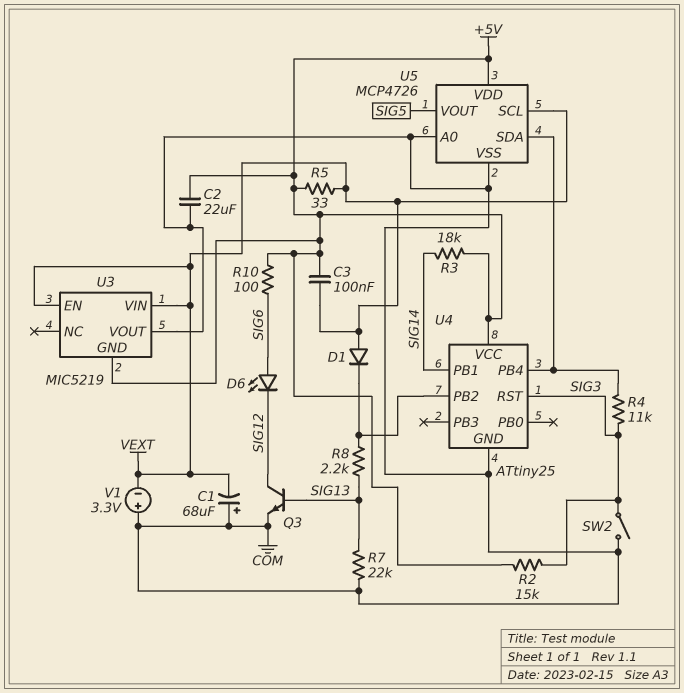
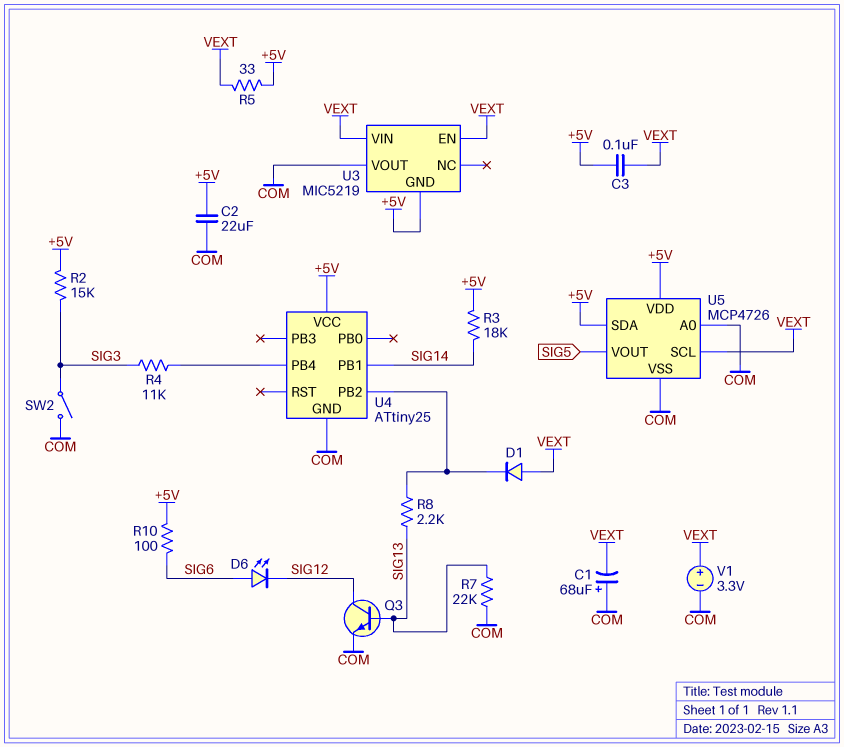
U4 pin RST: SIG3 -> none
U5 pin SDA: U4/PB4 -> +5V
V1: 3.3V (plus COM, minus VEXT) -> 3.3V (plus VEXT, minus COM)

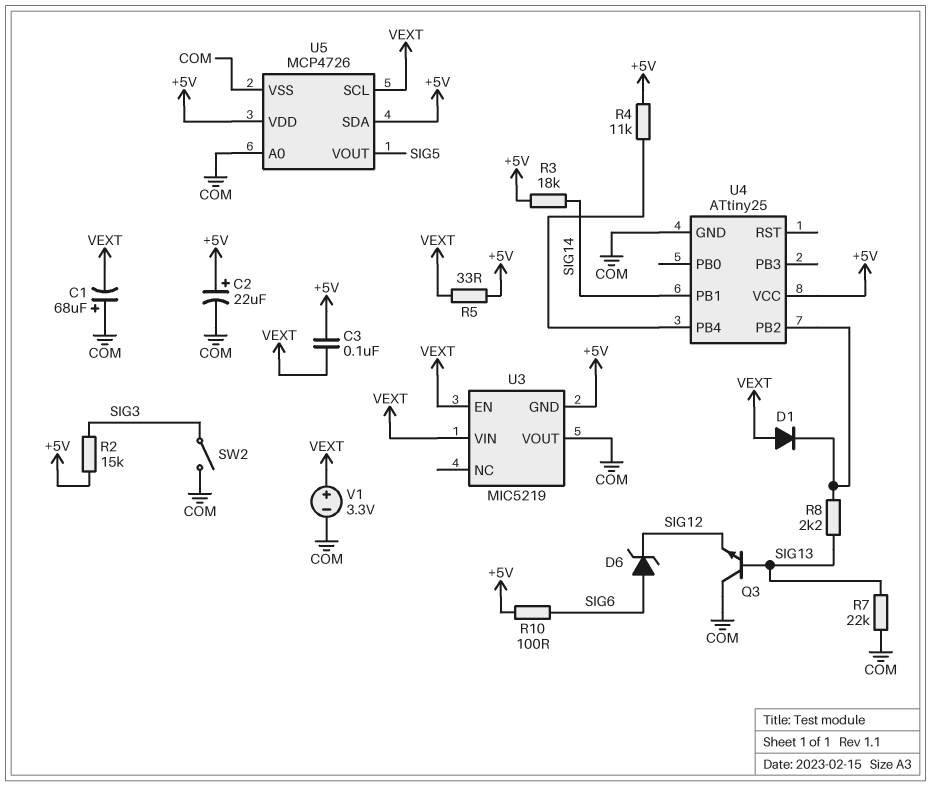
C2: 22uF (+5V, COM) -> 22uF (plus +5V, minus COM)
D6: LED (A SIG6, K SIG12) -> zener (A SIG6, K SIG12)
Q3: NPN (B SIG13, C SIG12, E COM) -> NPN (B SIG13, C COM, E SIG12)
R4: 11k (SIG3, U4/PB4) -> 11k (+5V, U4/PB4)

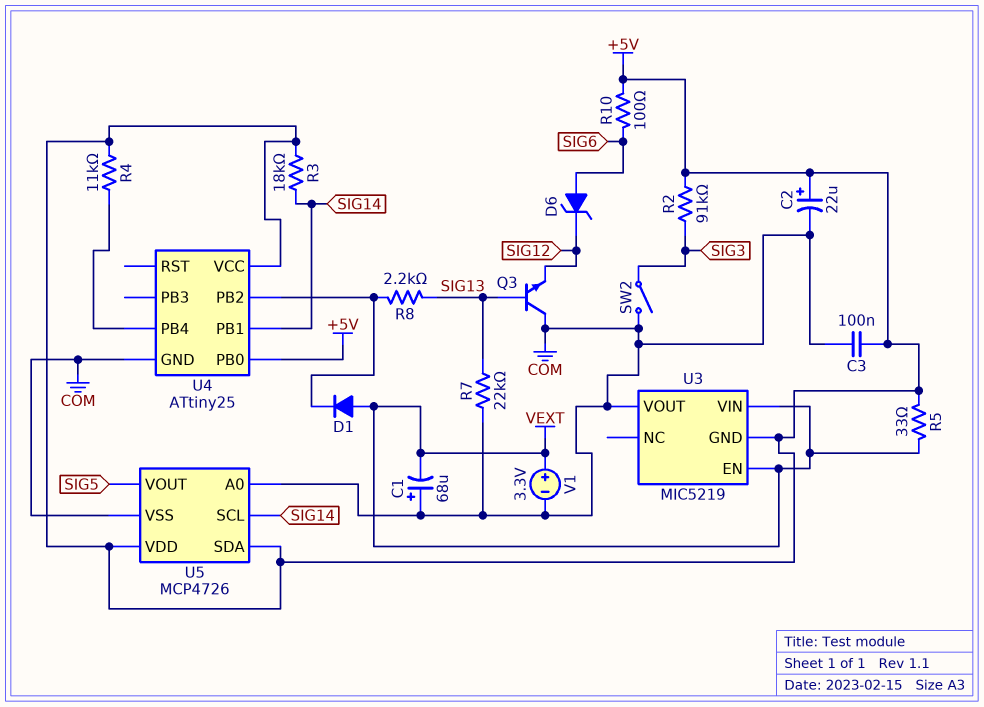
C3: 100nF (+5V, VEXT) -> 100nF (+5V, COM)
R2: 15k (+5V, SIG3) -> 91k (+5V, SIG3)
U4 pin PB0: none -> +5V
U5 pin SCL: VEXT -> SIG14

